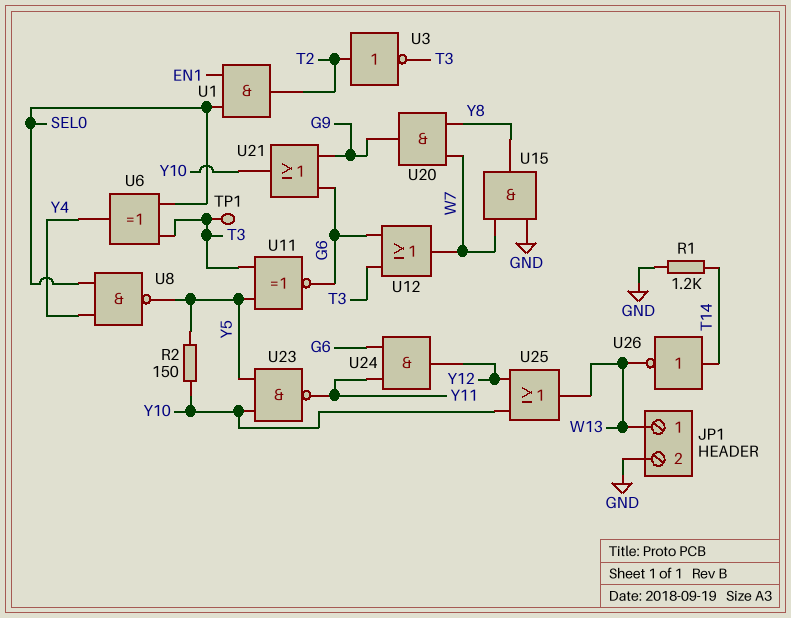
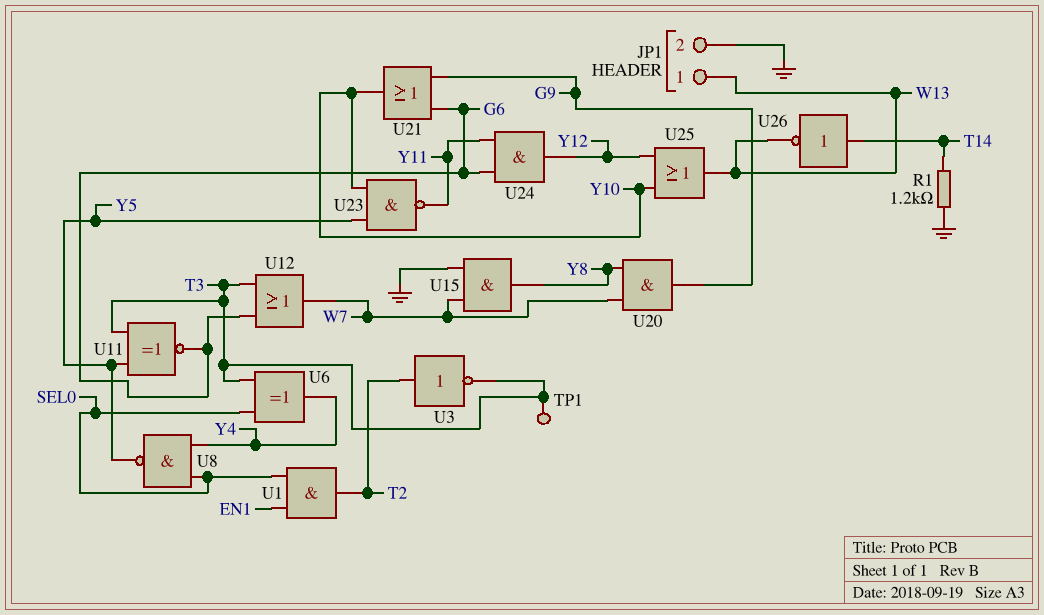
R2: 150 (Y5, Y10) -> none

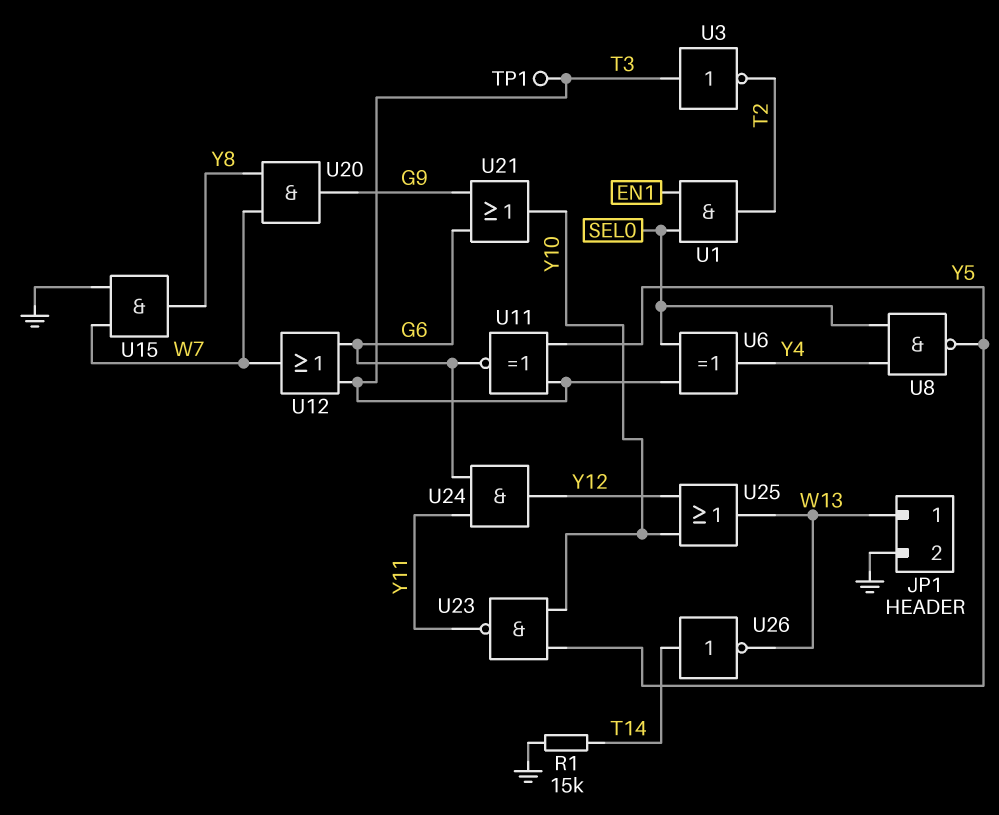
R1: 1.2k (GND, T14) -> 15k (GND, T14)
U3: NOT (in T2, out T3) -> NOT (in T3, out T2)

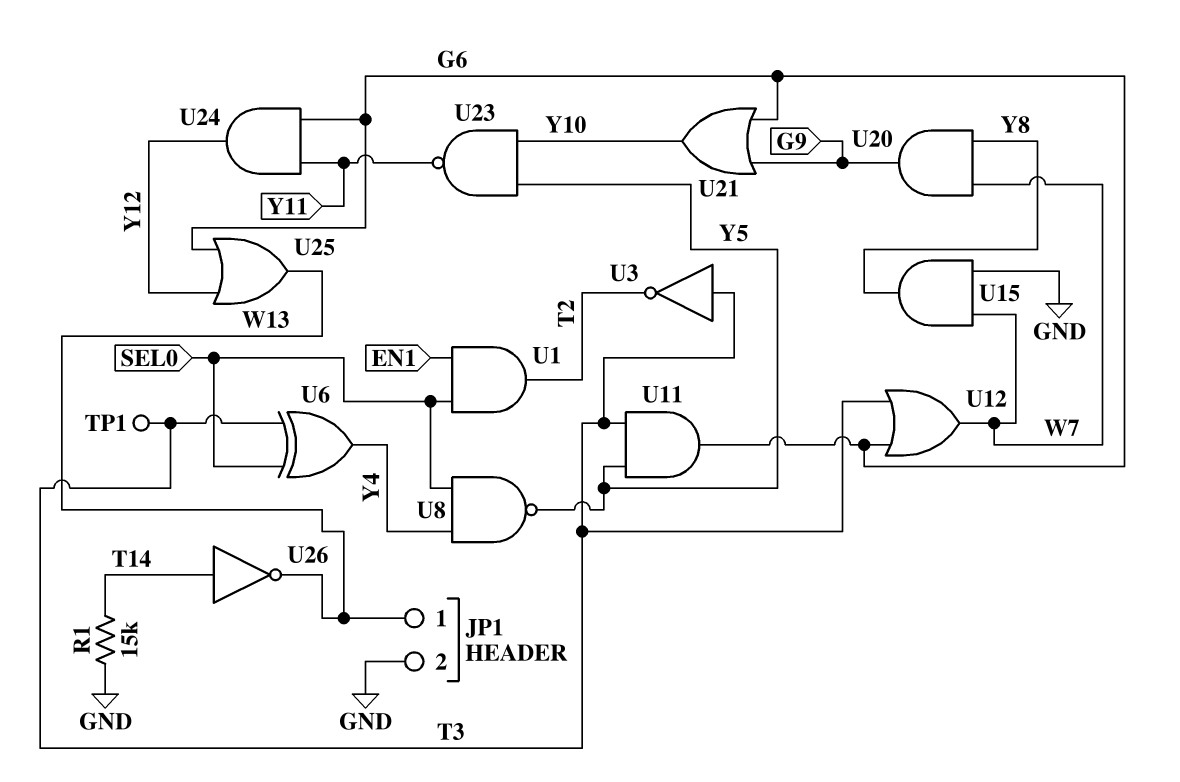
U11: XNOR (in T3, in Y5, out G6) -> AND (in T3, in Y5, out G6)
U25: OR (in Y10, in Y12, out W13) -> OR (in G6, in Y12, out W13)

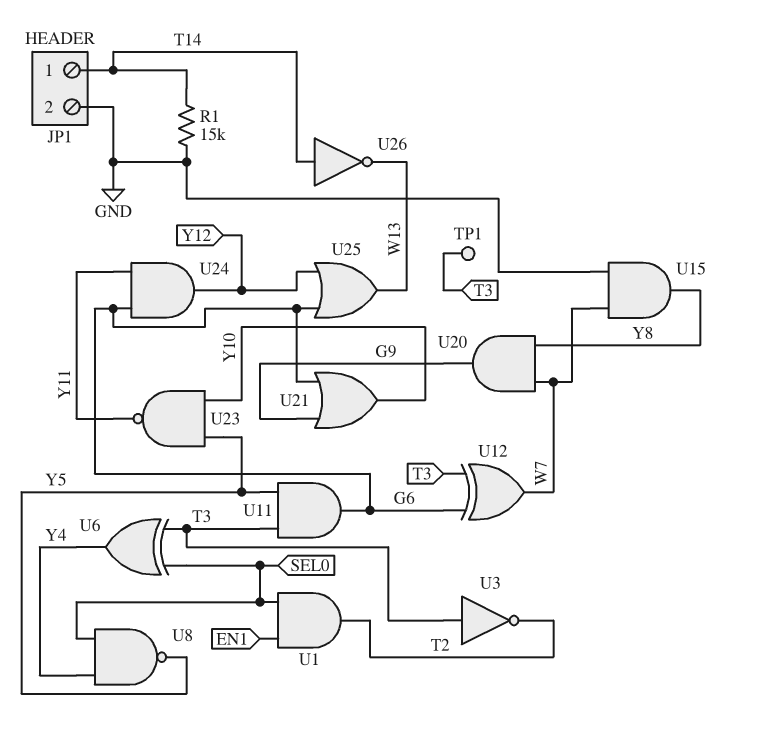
JP1 pin 1: W13 -> T14
U12: OR (in G6, in T3, out W7) -> XOR (in G6, in T3, out W7)

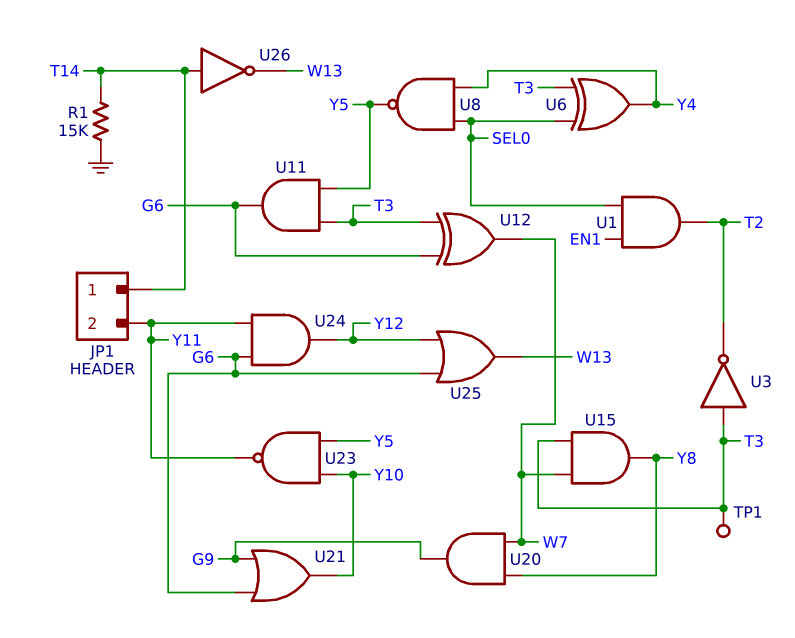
JP1 pin 2: GND -> Y11
U15: AND (in GND, in W7, out Y8) -> AND (in T3, in W7, out Y8)

